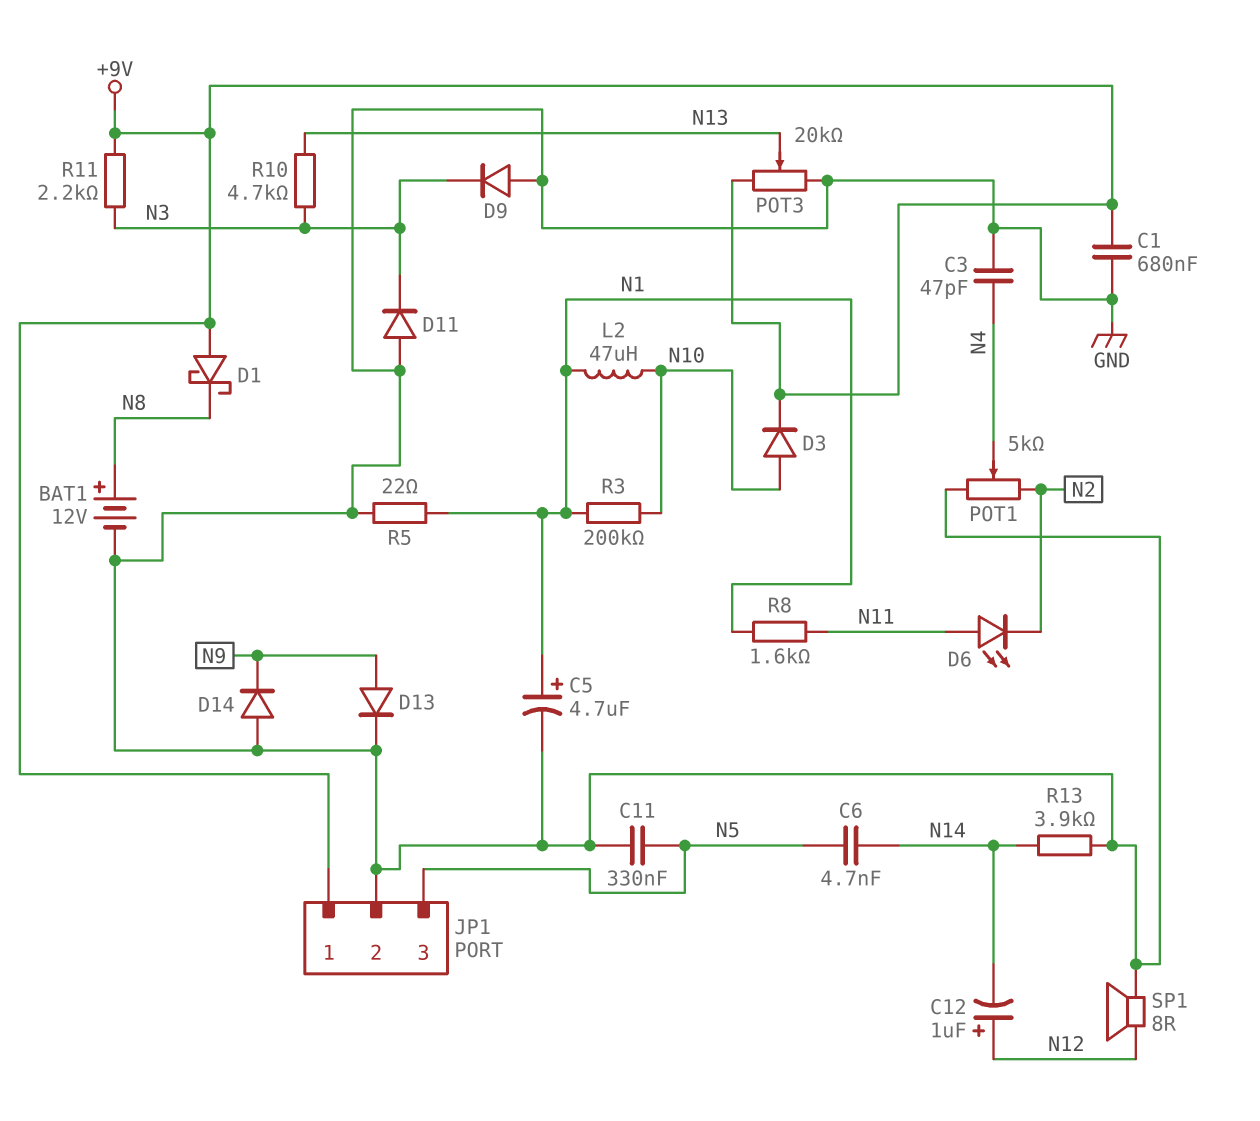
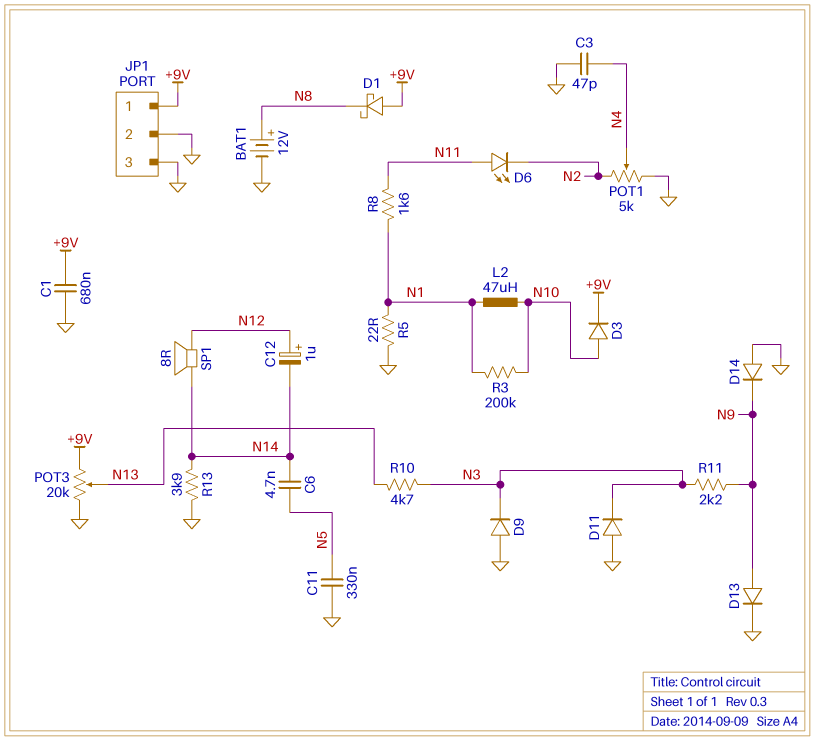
C5: 4.7uF (plus N1, minus GND) -> none
JP1 pin 3: N5 -> GND
R11: 2.2k (+9V, N3) -> 2.2k (N3, N9)
SP1: speaker 8R (GND, N12) -> speaker 8R (N12, N14)

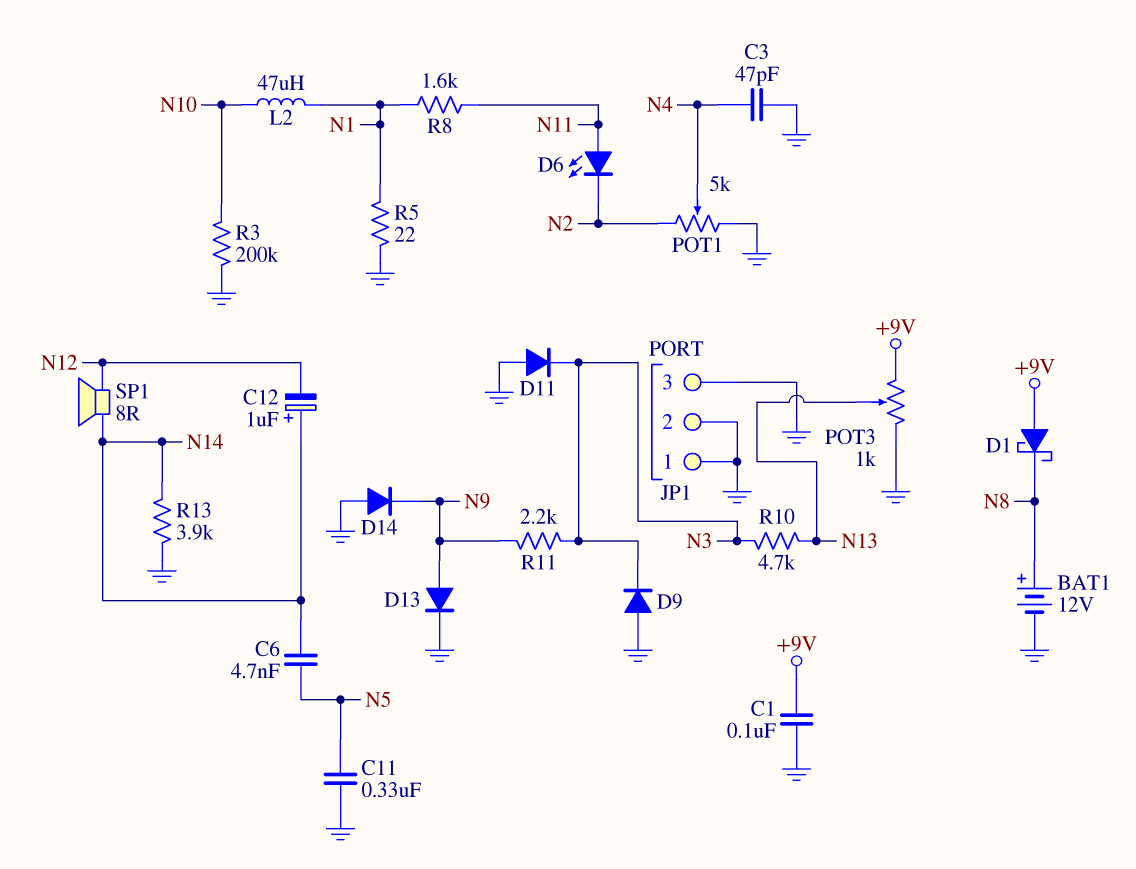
C1: 680nF (+9V, GND) -> 100nF (+9V, GND)
C12: 1uF (plus N12, minus N14) -> 1uF (plus N14, minus N12)
D3: diode (A N10, K +9V) -> none
JP1 pin 1: +9V -> GND
POT3: 20k (+9V, GND, wiper N13) -> 1k (+9V, GND, wiper N13)
R3: 200k (N1, N10) -> 200k (GND, N10)

